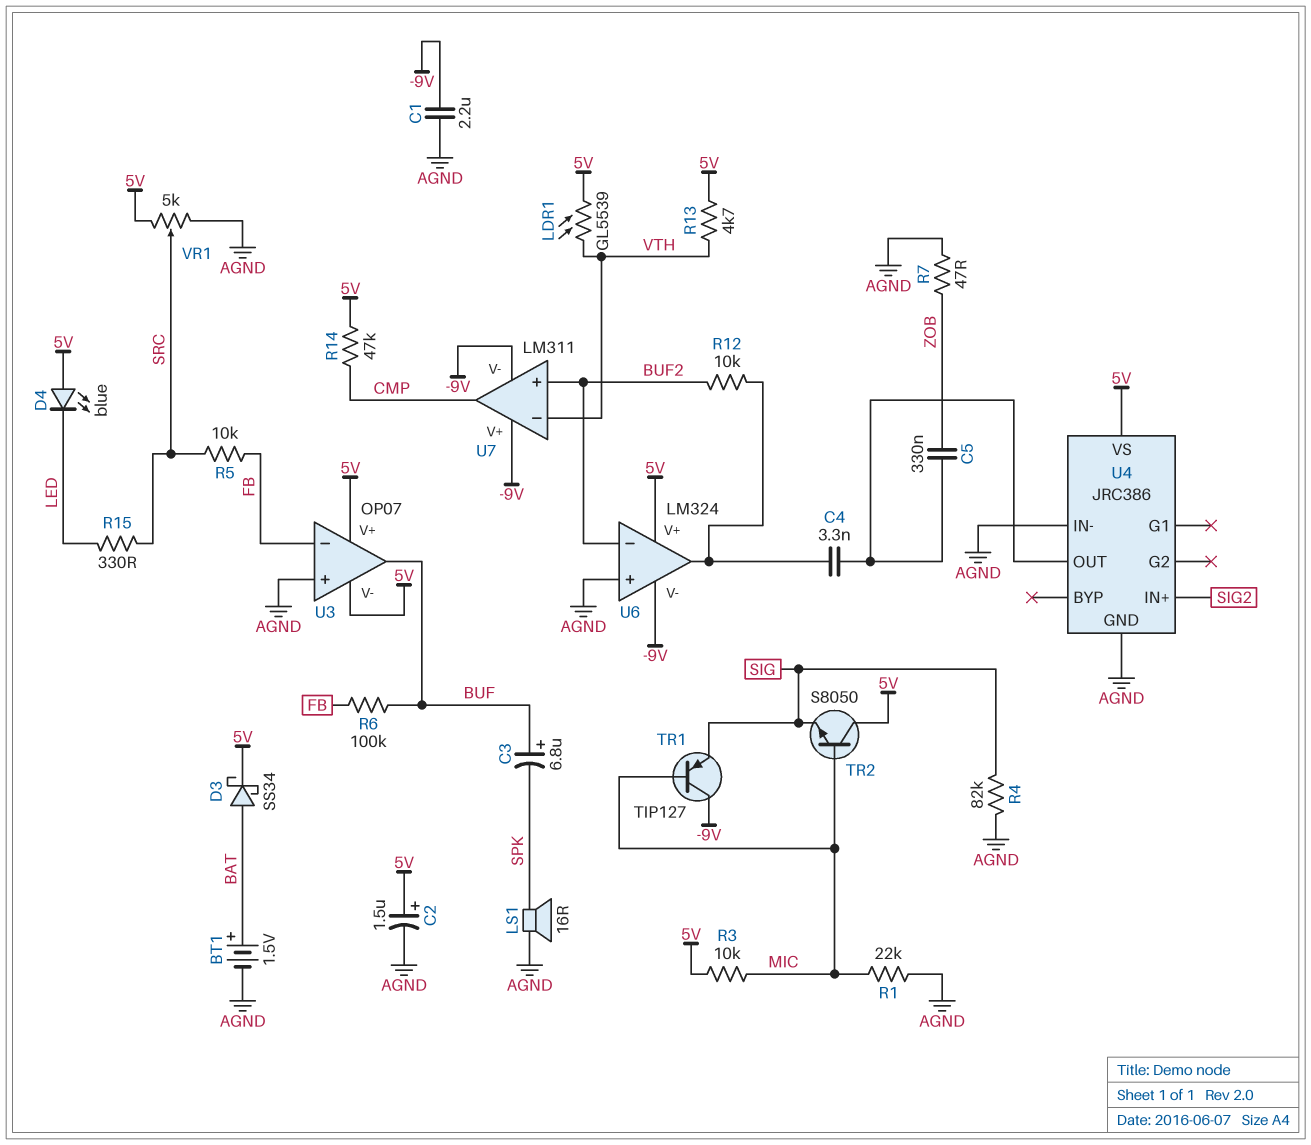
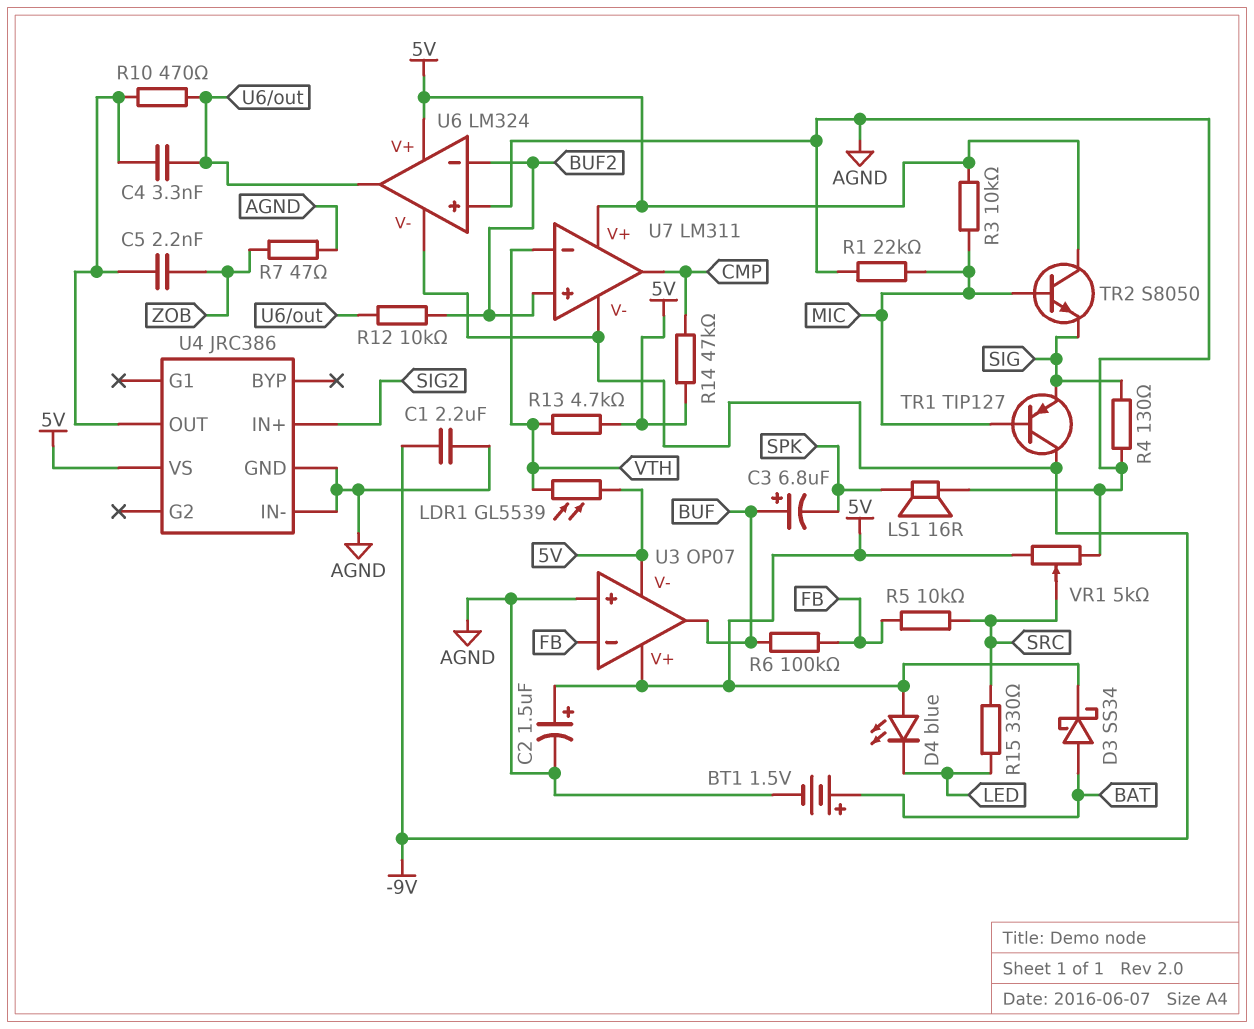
C5: 330nF (U4/OUT, ZOB) -> 2.2nF (U4/OUT, ZOB)
R4: 82k (AGND, SIG) -> 130 (AGND, SIG)
R10: none -> 470 (U4/OUT, U6/out)
U7 pin V+: -9V -> 5V

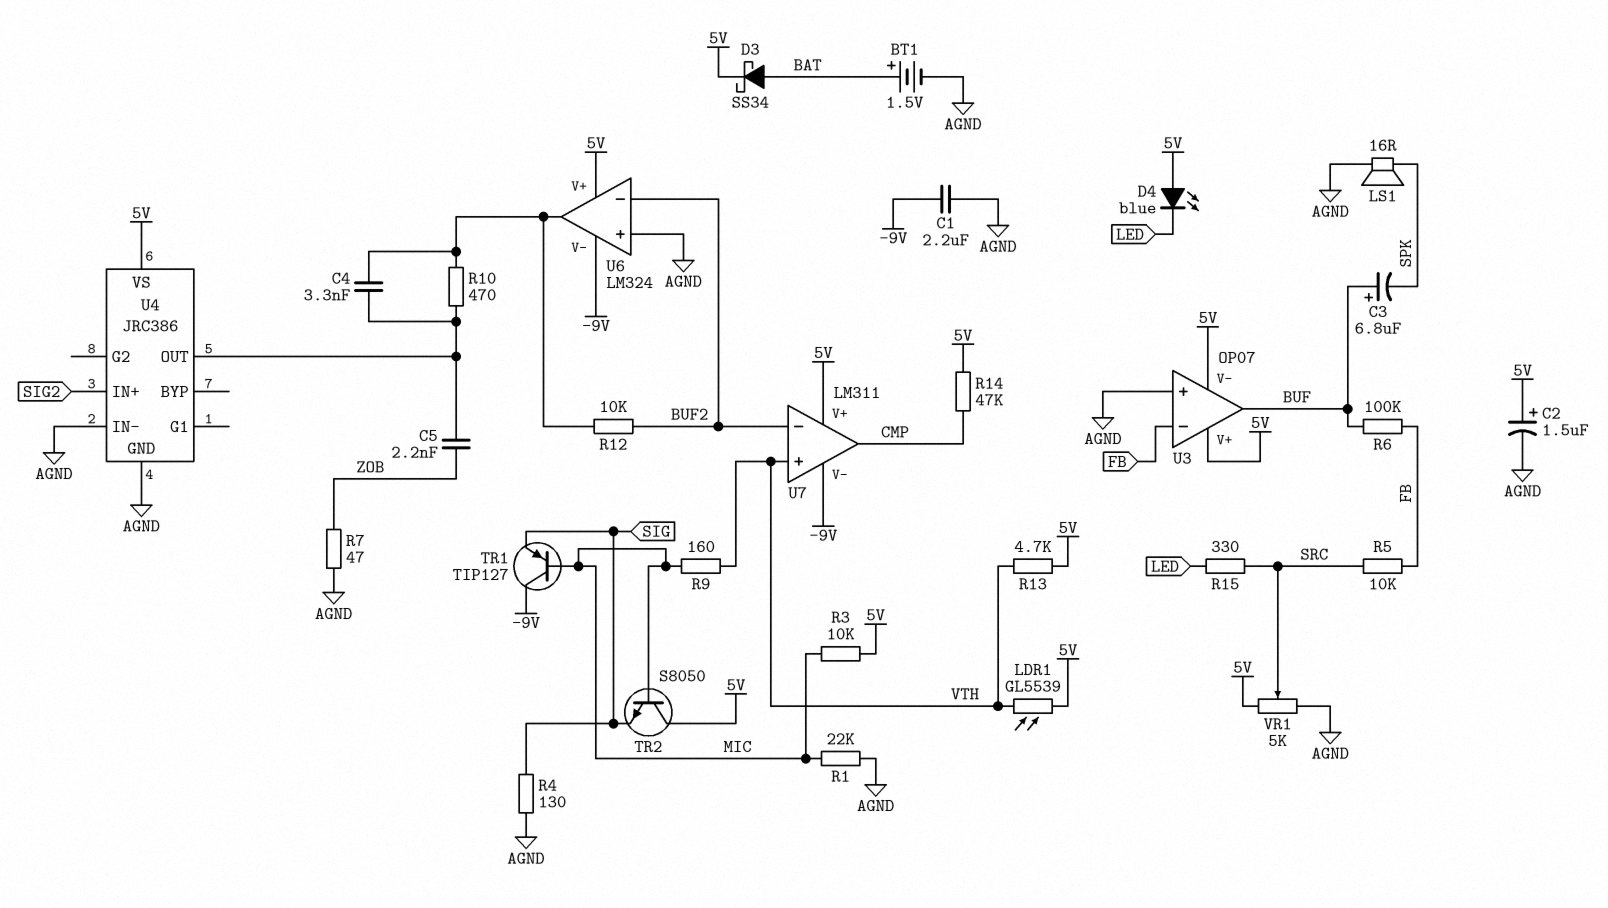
R9: none -> 160 (MIC, VTH)
U7 pin in+: BUF2 -> VTH
U7 pin in-: VTH -> BUF2

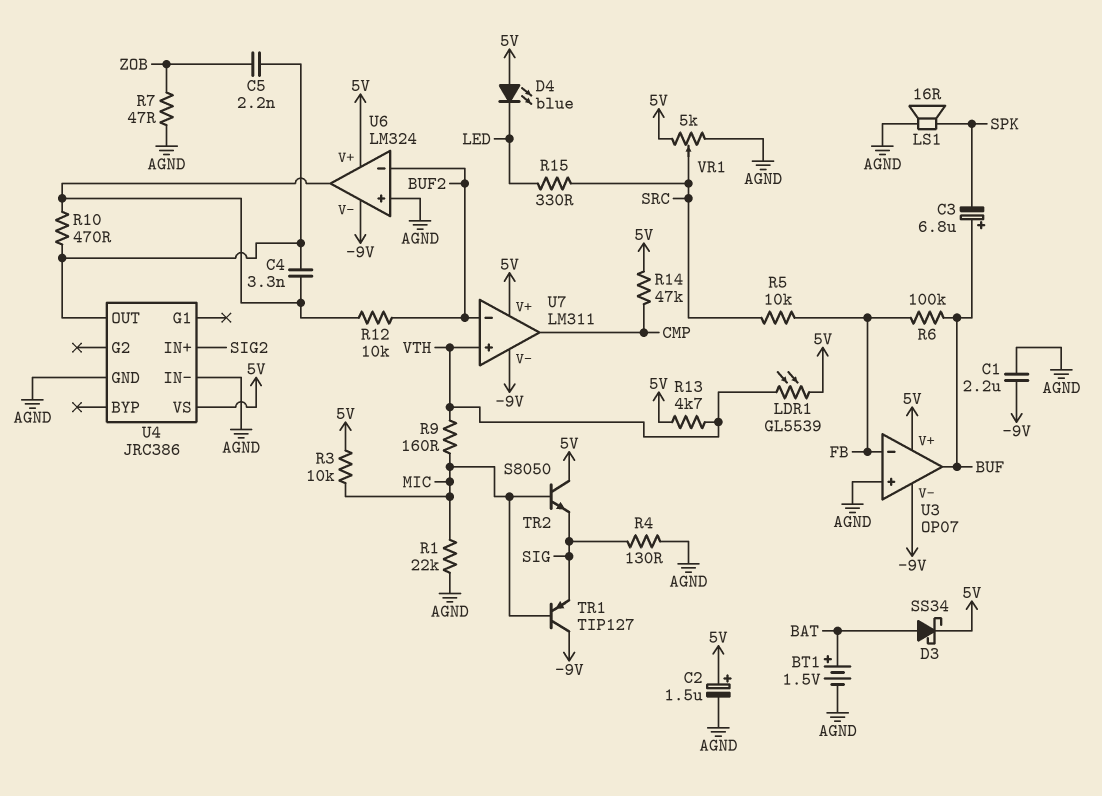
U3 pin V-: 5V -> -9V

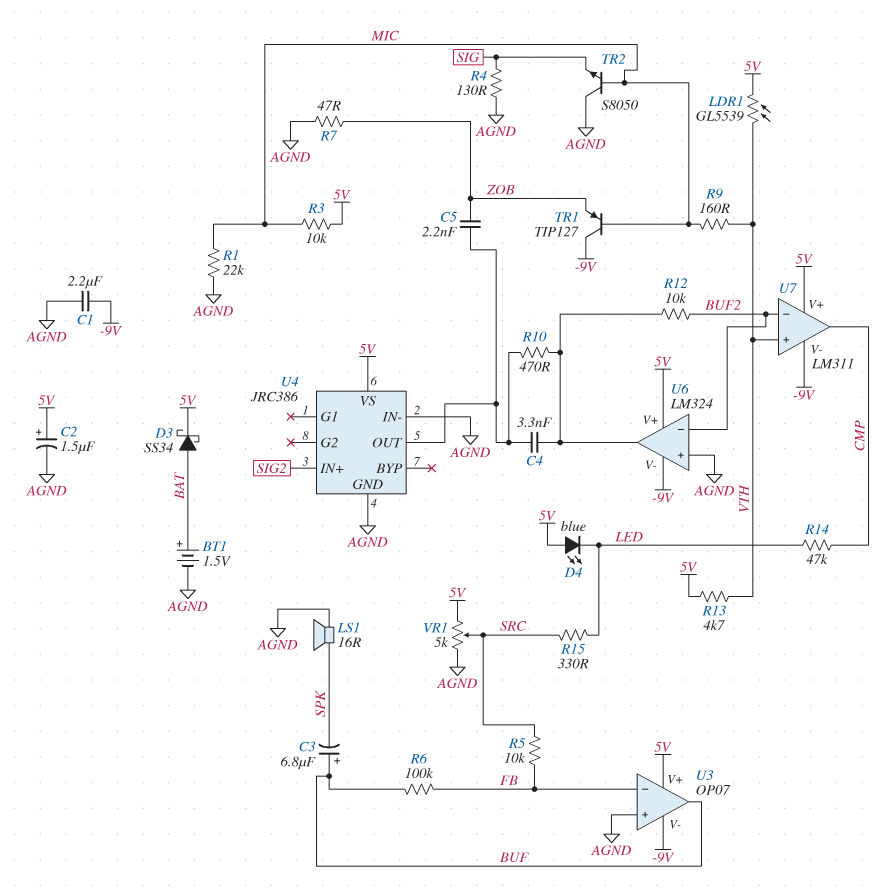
R14: 47k (5V, CMP) -> 47k (CMP, LED)
TR1: PNP TIP127 (B MIC, C -9V, E SIG) -> PNP TIP127 (B MIC, C -9V, E ZOB)
TR2: NPN S8050 (B MIC, C 5V, E SIG) -> NPN S8050 (B MIC, C AGND, E SIG)

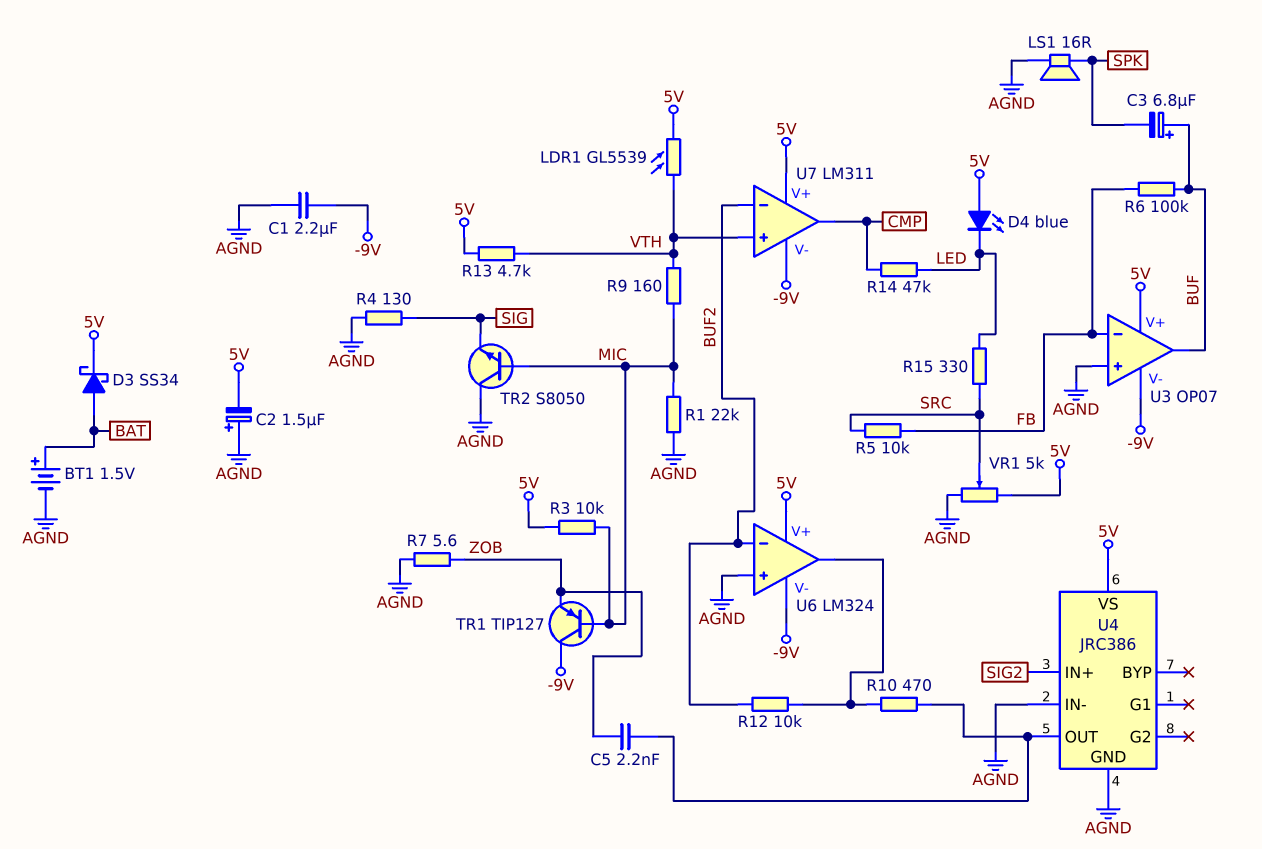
C2: 1.5uF (plus 5V, minus AGND) -> 1.5uF (plus AGND, minus 5V)
C4: 3.3nF (U4/OUT, U6/out) -> none
R7: 47 (AGND, ZOB) -> 5.6 (AGND, ZOB)

